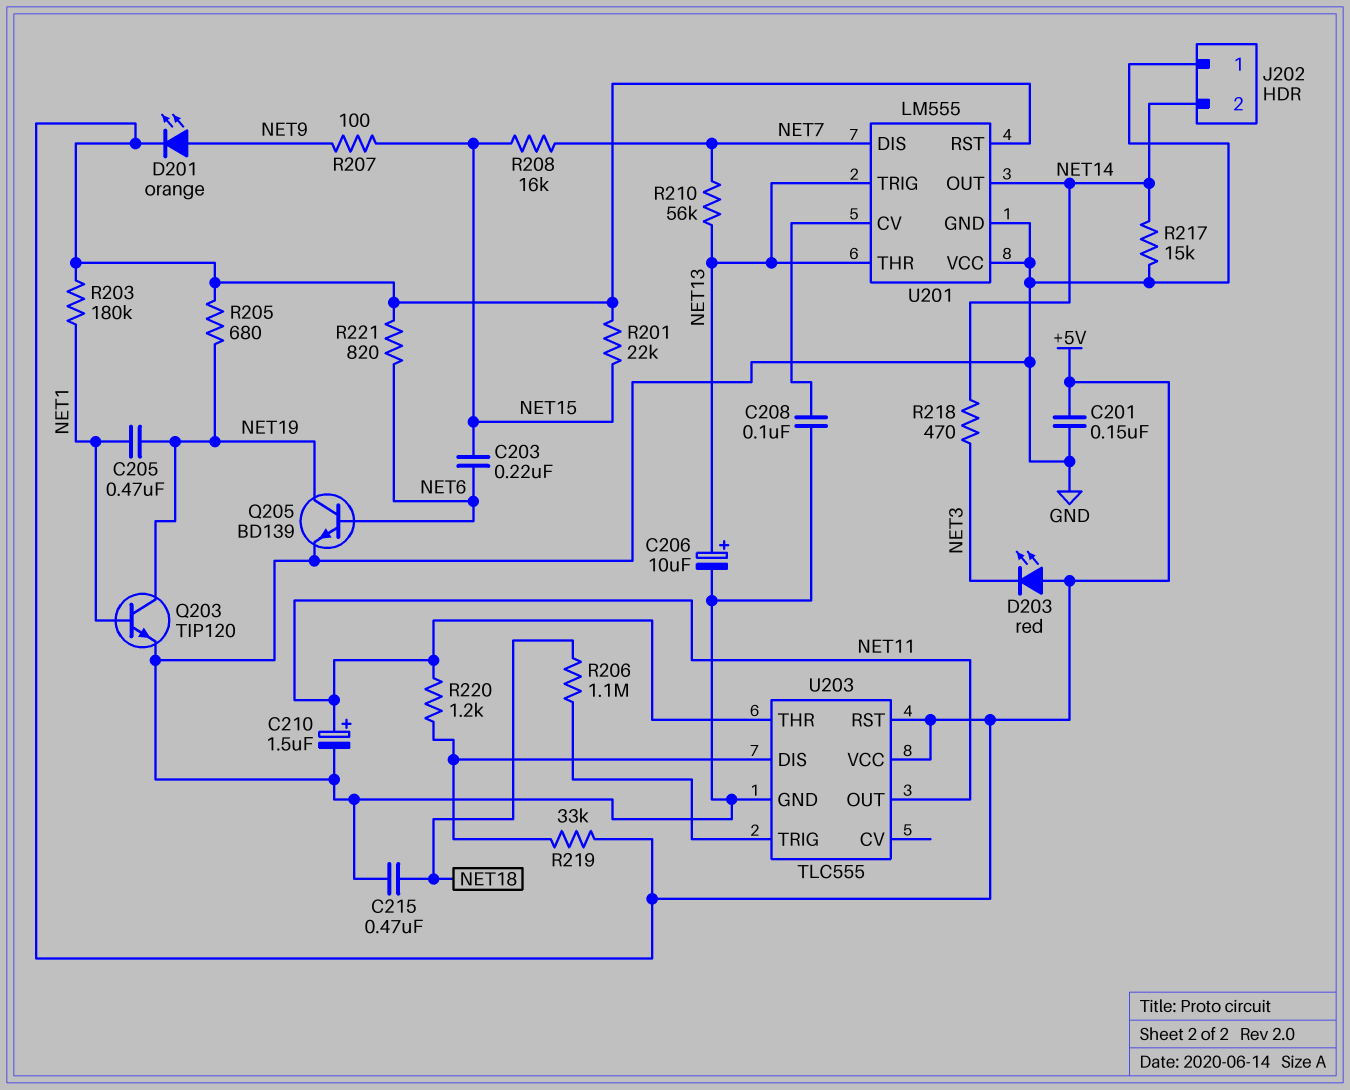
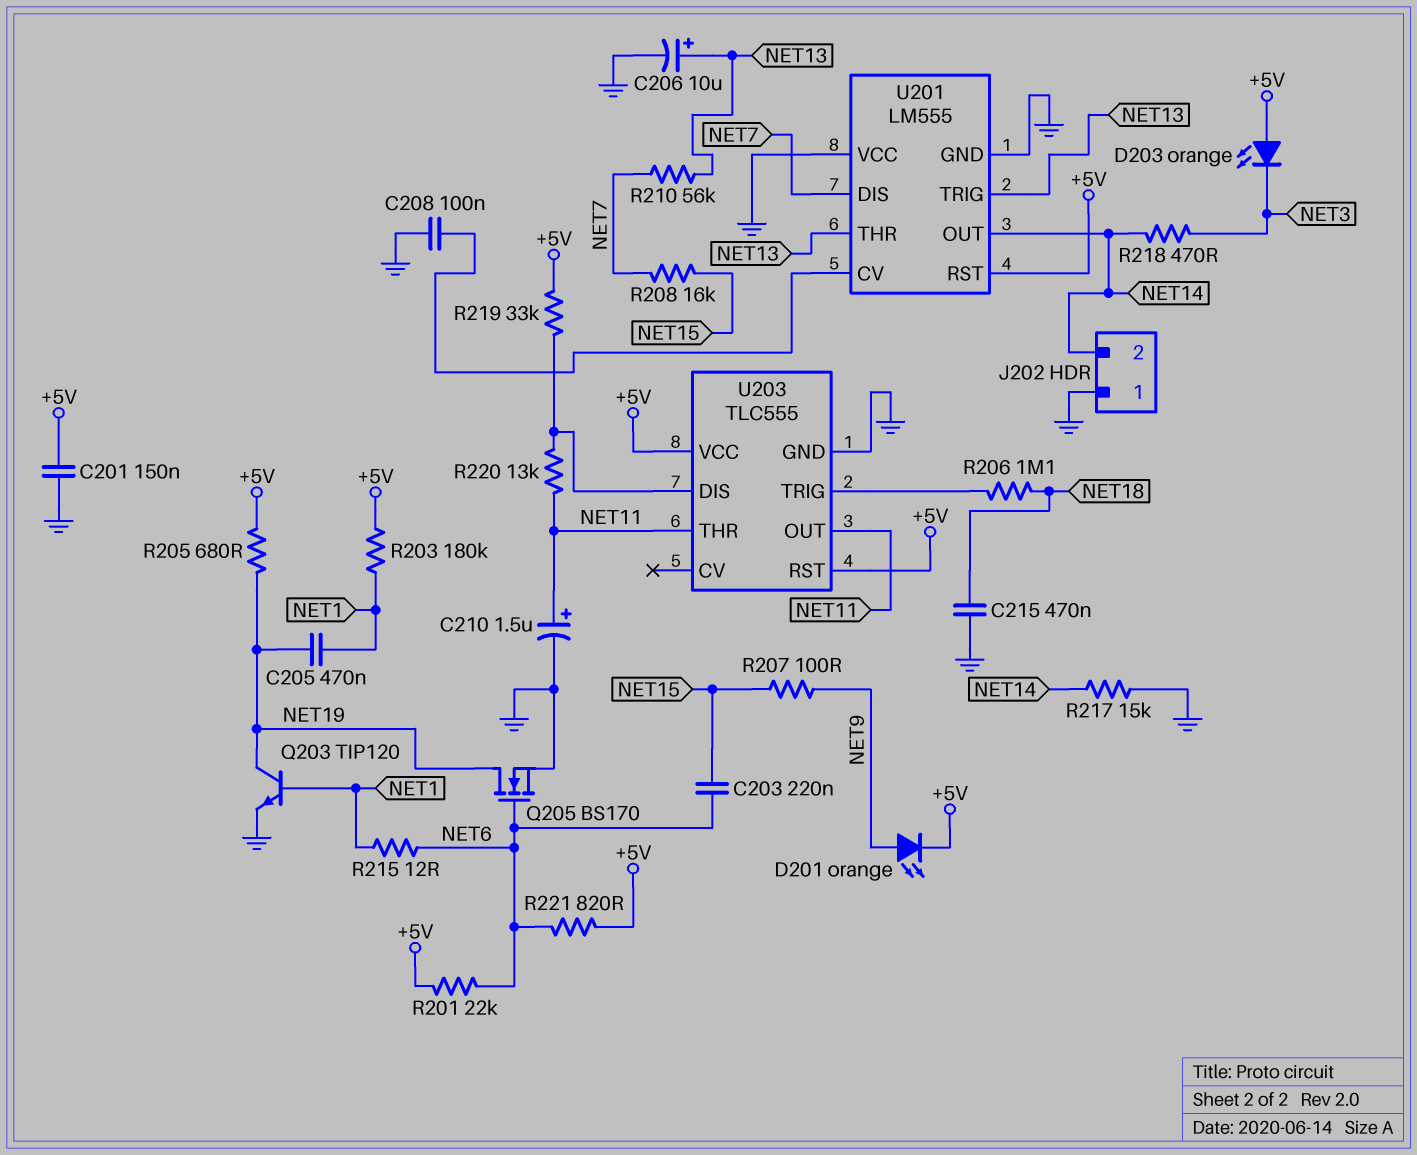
D203: LED red (A +5V, K NET3) -> LED orange (A +5V, K NET3)
Q205: NPN BD139 (B NET6, C NET19, E GND) -> NMOS BS170 (G NET6, D NET19, S GND)
R201: 22k (+5V, NET15) -> 22k (+5V, NET6)
R215: none -> 12 (NET1, NET6)
R220: 1.2k (NET11, U203/DIS) -> 13k (NET11, U203/DIS)

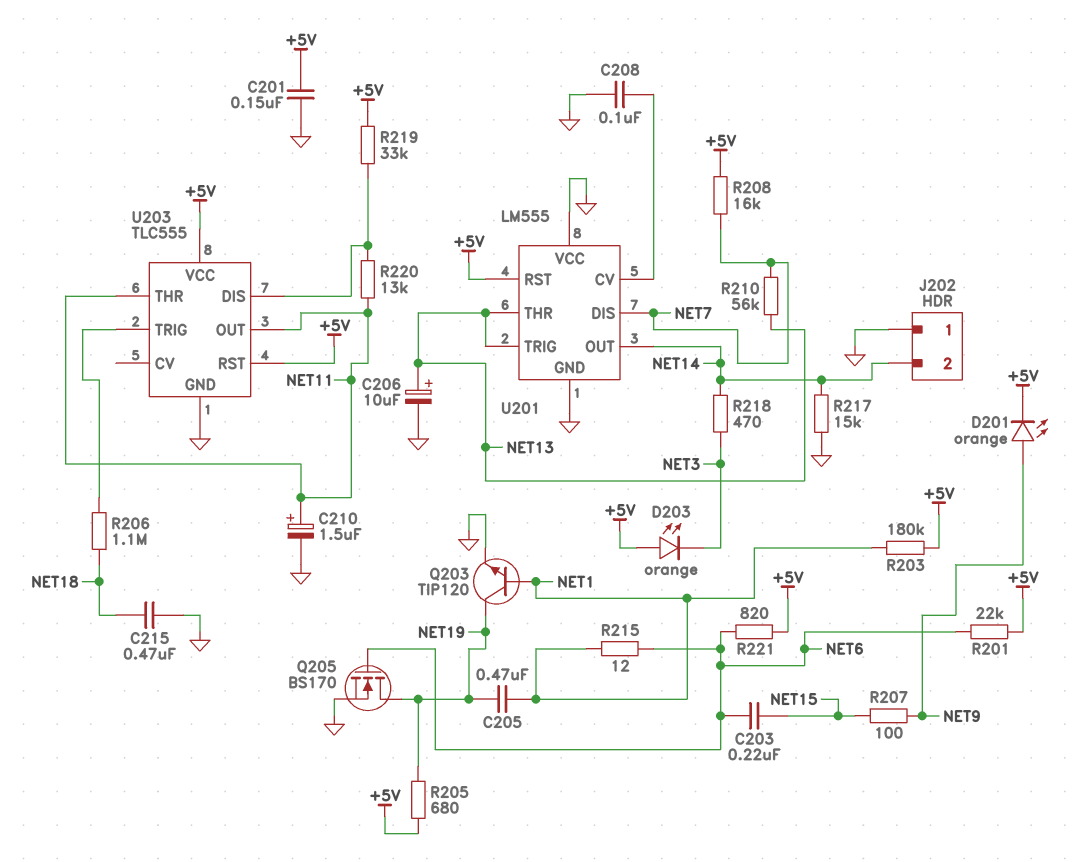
R208: 16k (NET7, NET15) -> 16k (+5V, NET7)

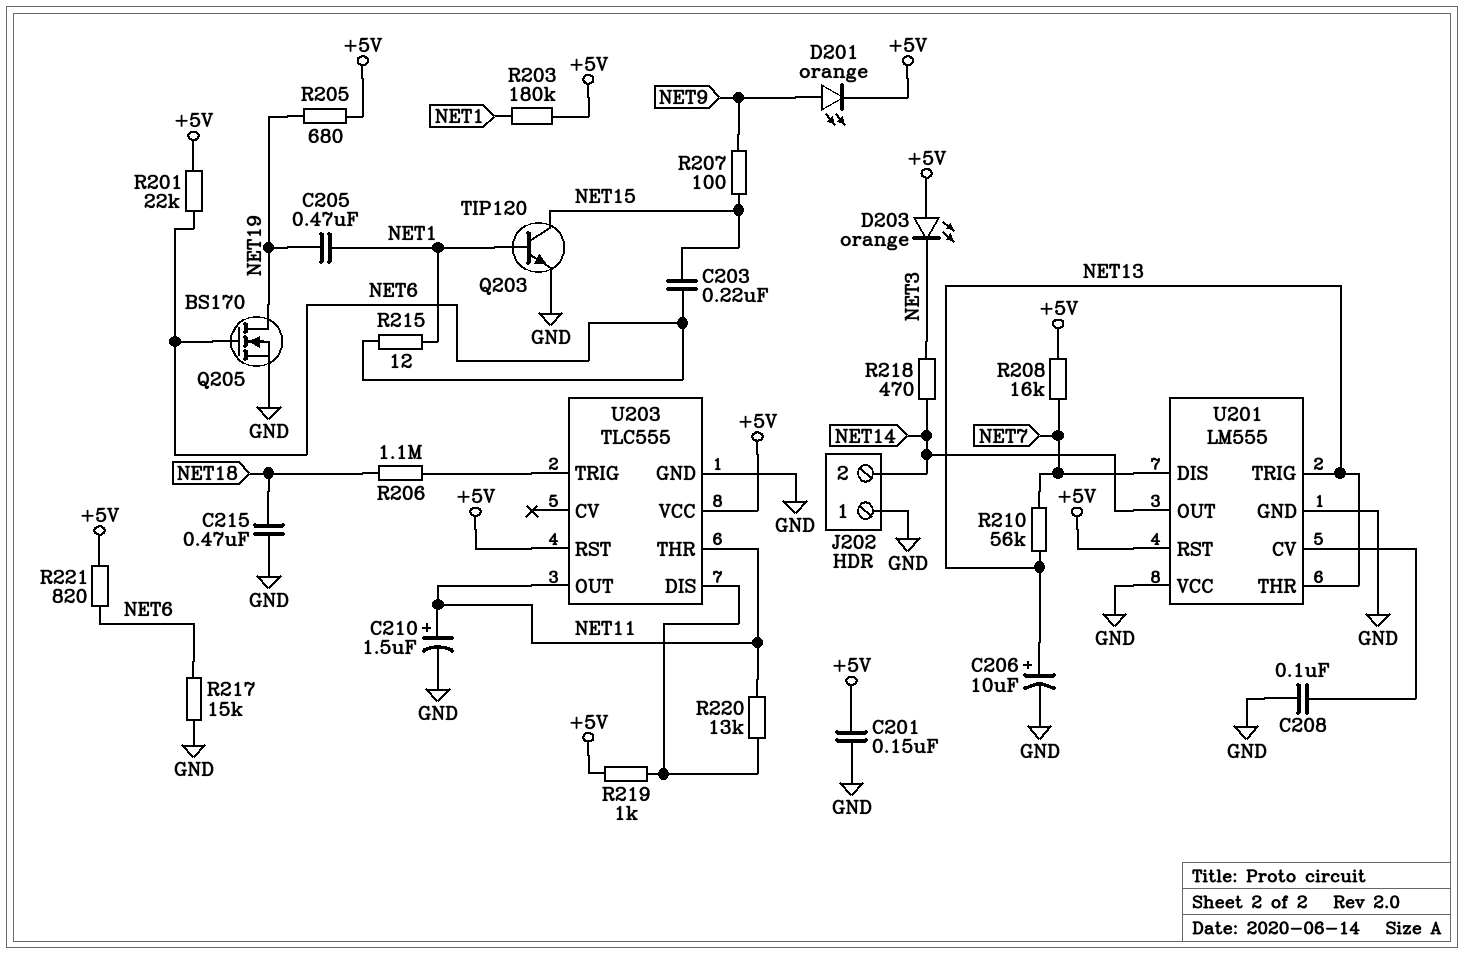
Q203: NPN TIP120 (B NET1, C NET19, E GND) -> NPN TIP120 (B NET1, C NET15, E GND)
R217: 15k (GND, NET14) -> 15k (GND, NET6)
R219: 33k (+5V, U203/DIS) -> 1k (+5V, U203/DIS)

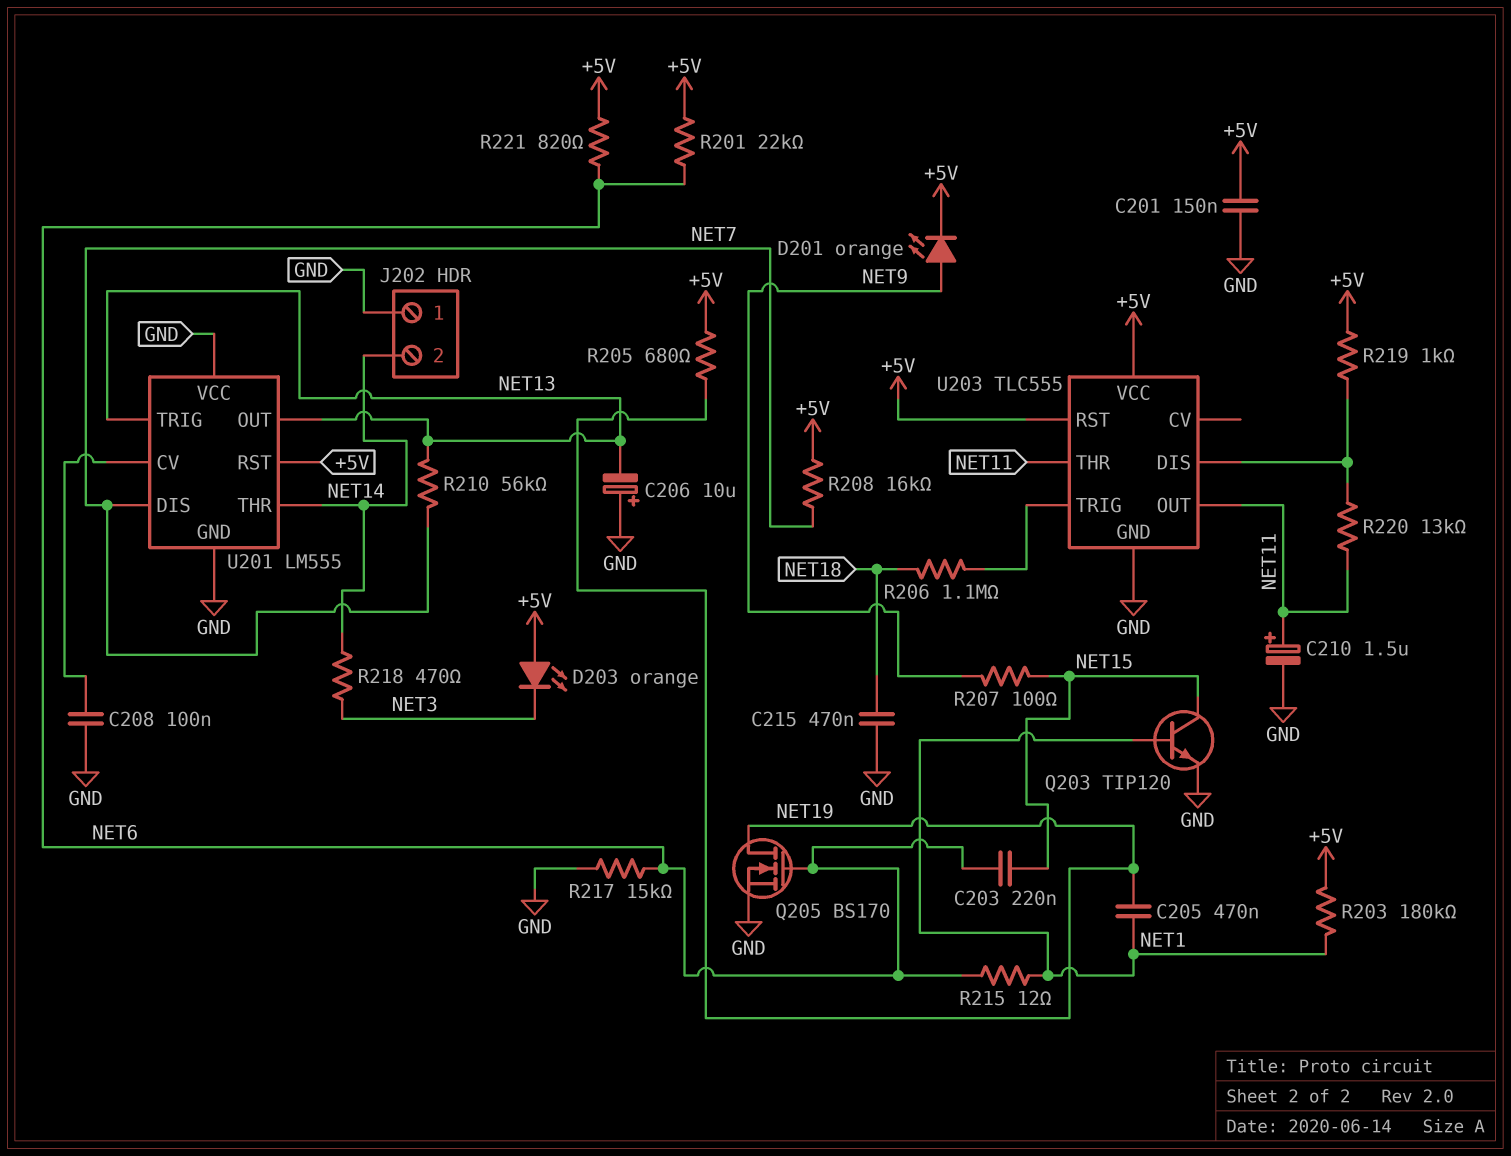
C206: 10uF (plus NET13, minus GND) -> 10uF (plus GND, minus NET13)
U201 pin OUT: NET14 -> NET13
U201 pin THR: NET13 -> NET14

